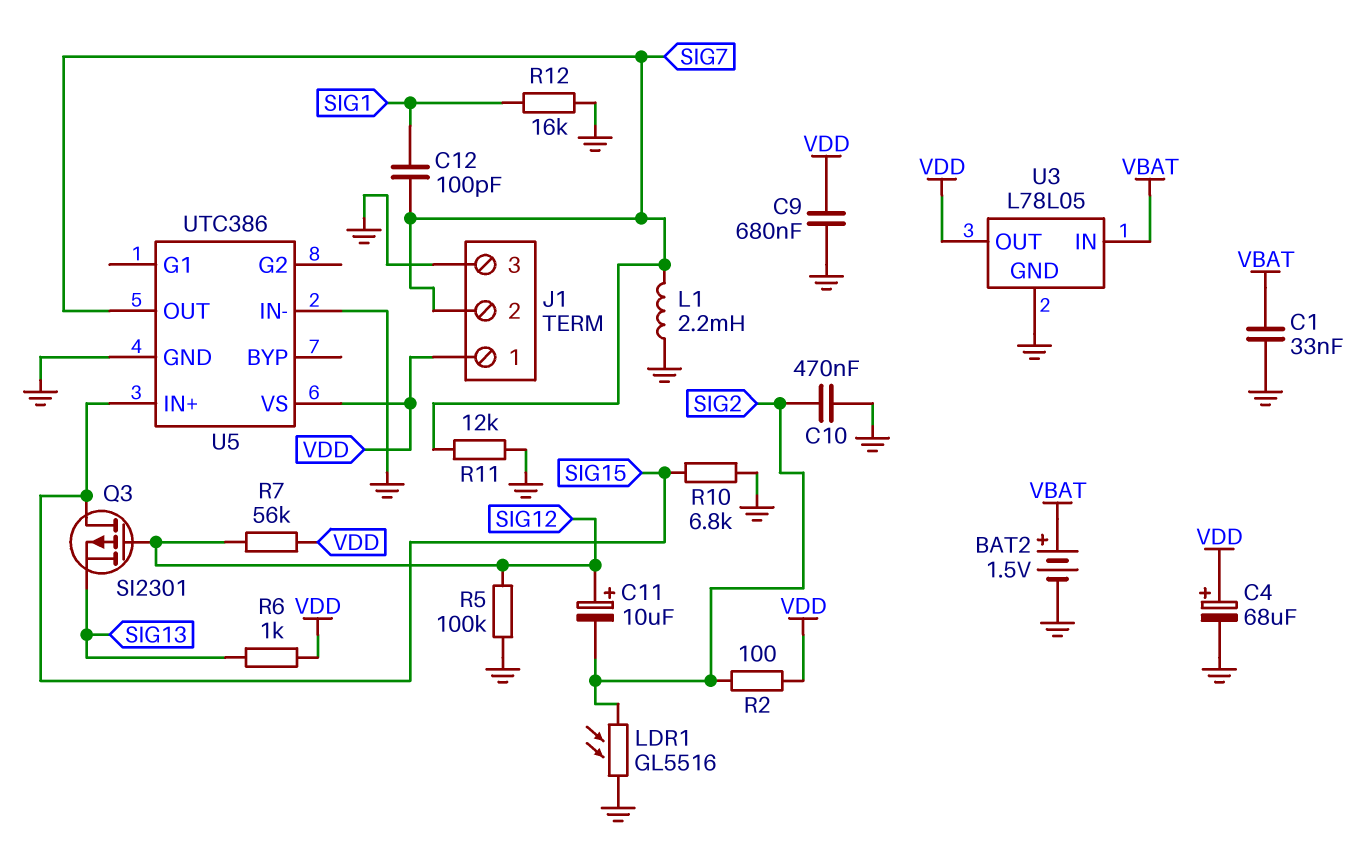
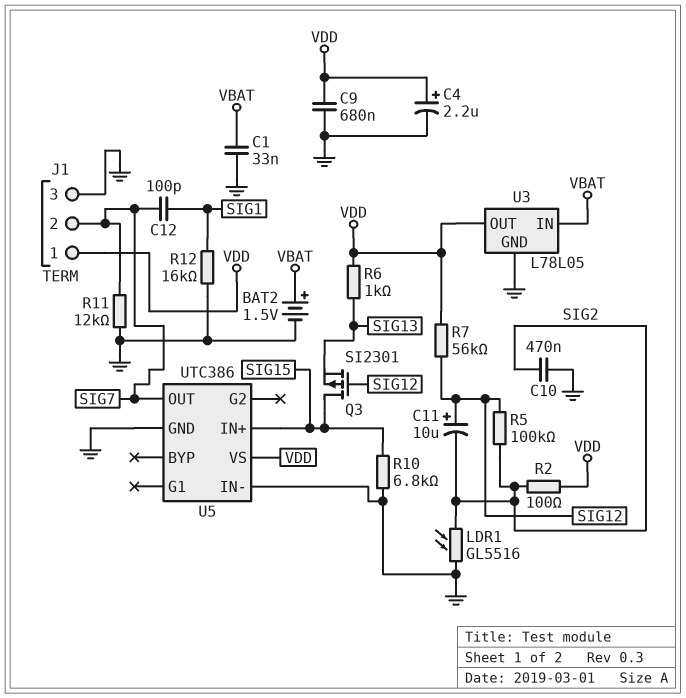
C4: 68uF (plus VDD, minus GND) -> 2.2uF (plus VDD, minus GND)
L1: 2.2mH (GND, SIG7) -> none
R5: 100k (GND, SIG12) -> 100k (SIG2, SIG12)

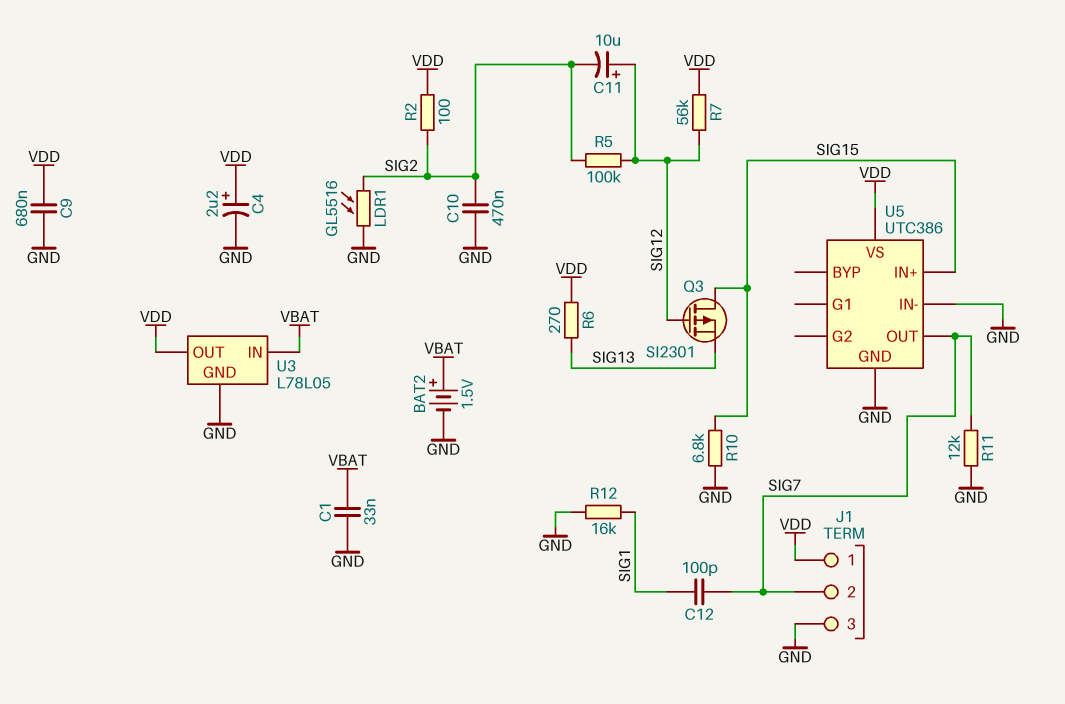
R6: 1k (SIG13, VDD) -> 270 (SIG13, VDD)

